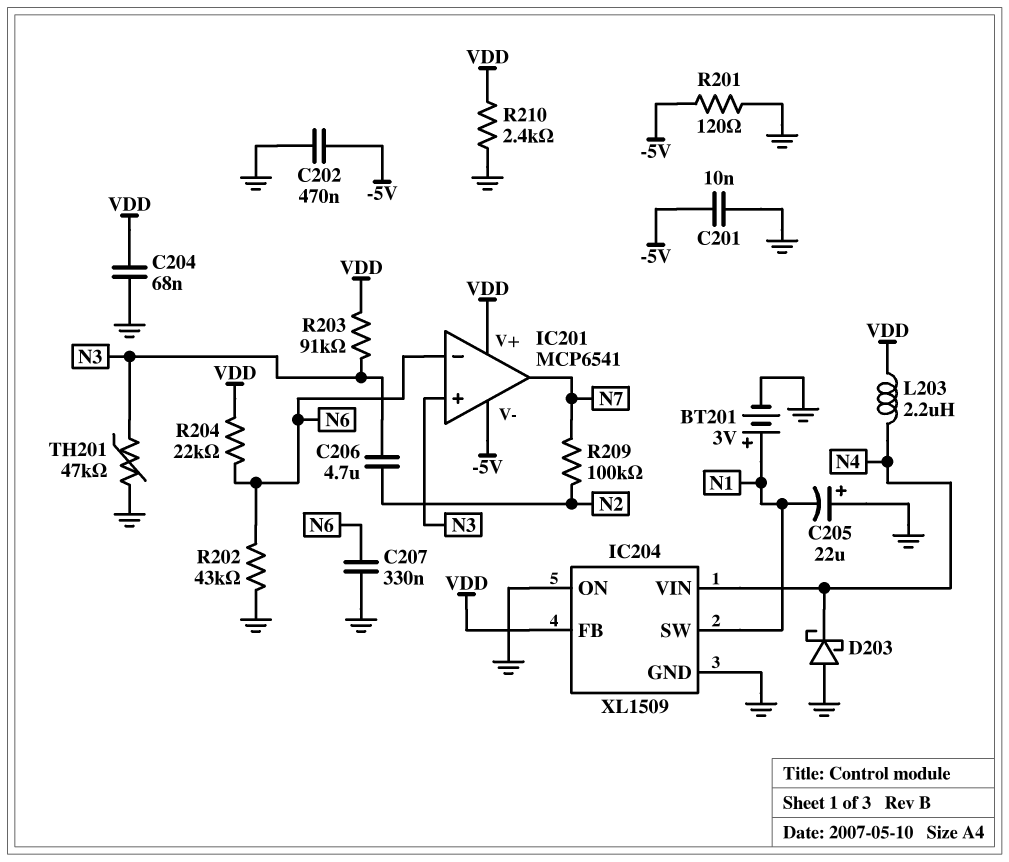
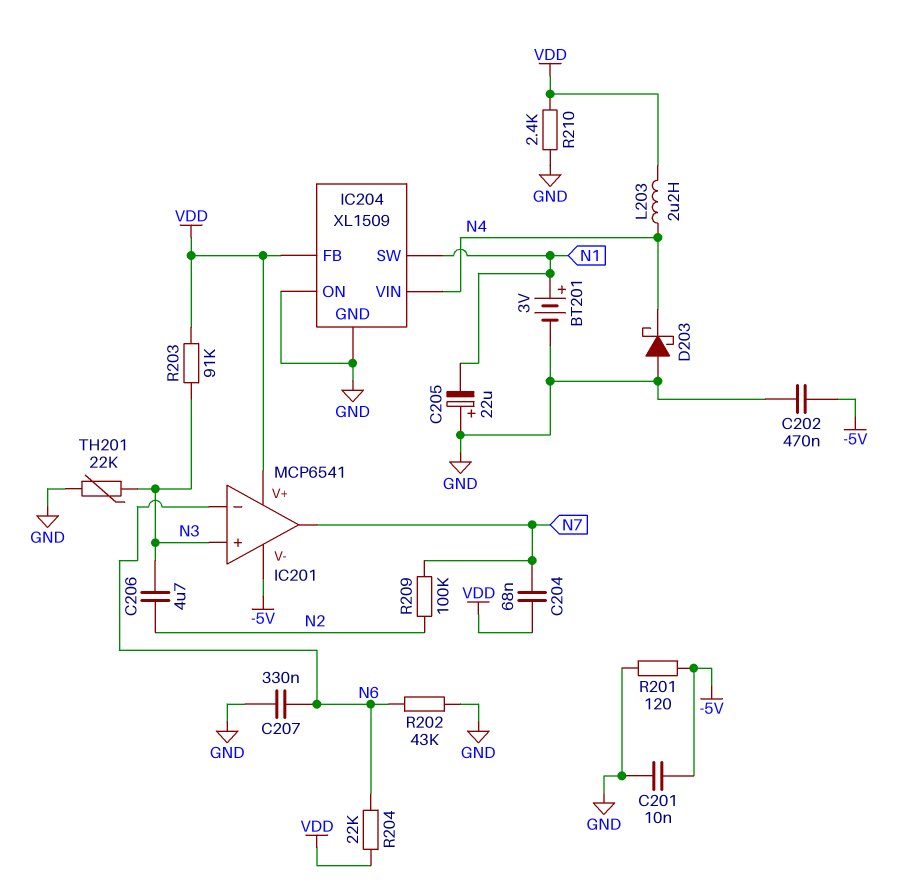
C204: 68nF (GND, VDD) -> 68nF (N7, VDD)
TH201: 47k (GND, N3) -> 22k (GND, N3)

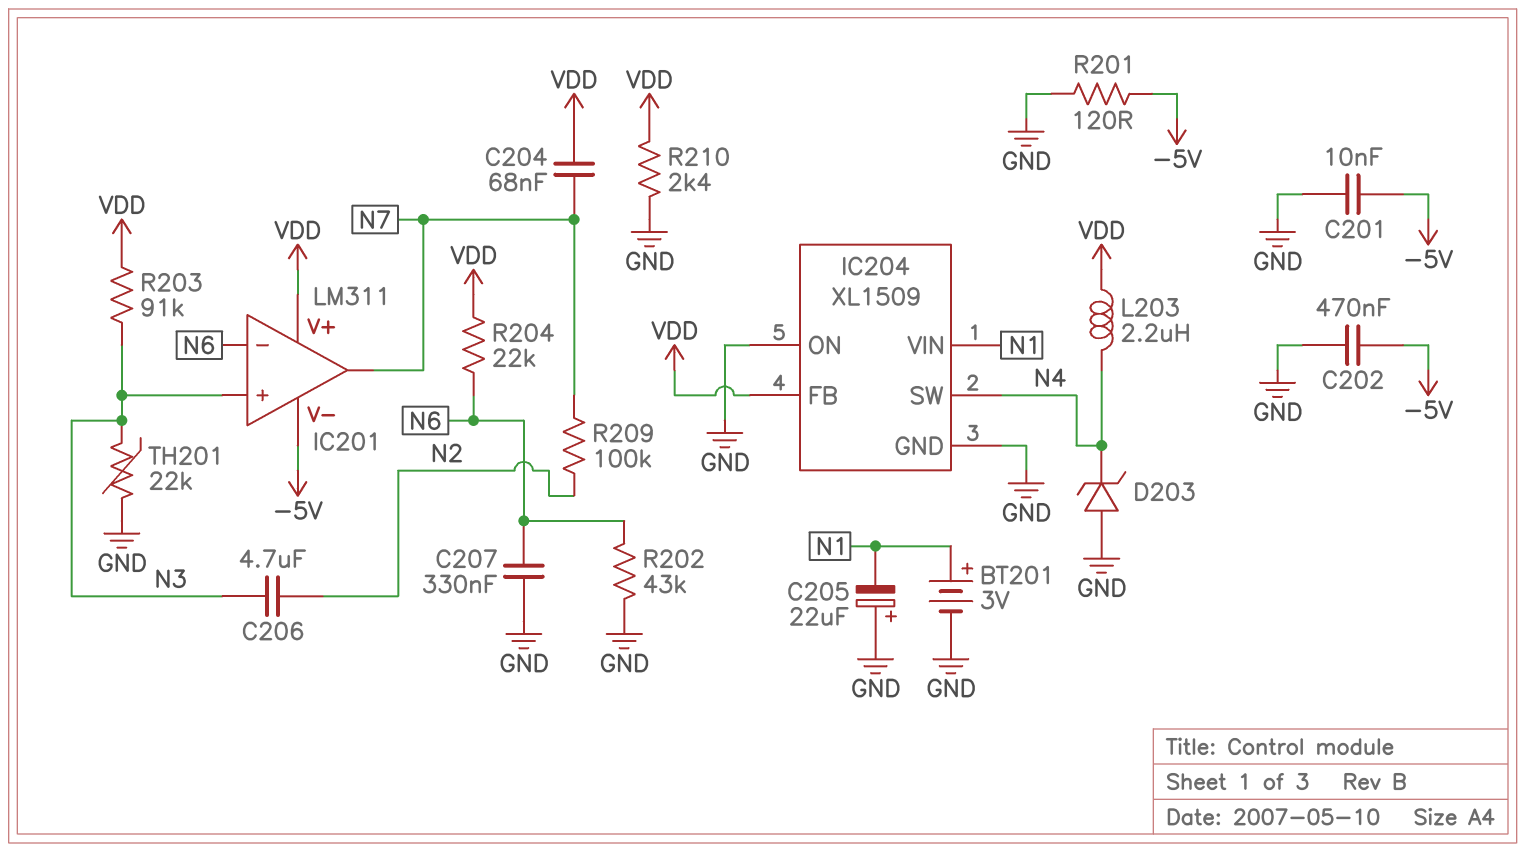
D203: schottky (A GND, K N4) -> zener (A GND, K N4)
IC201: MCP6541 -> LM311
IC204 pin SW: N1 -> N4
IC204 pin VIN: N4 -> N1

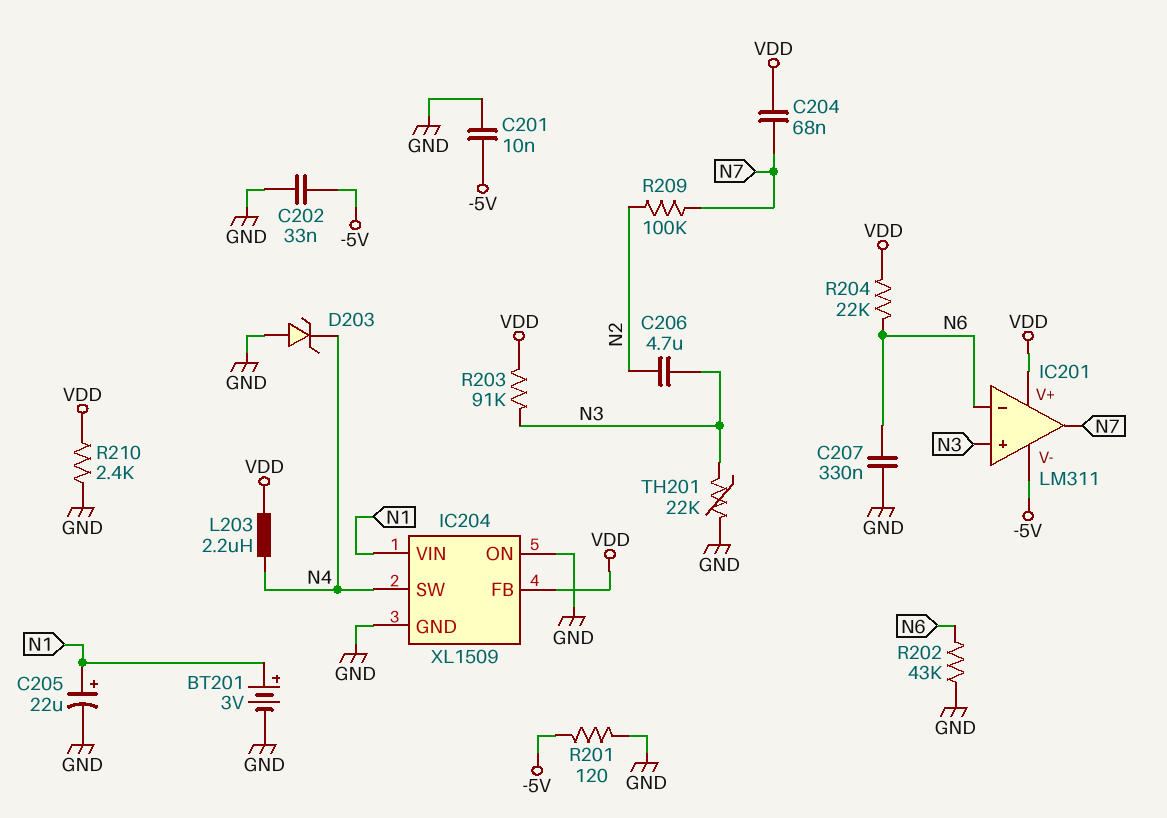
C202: 470nF (-5V, GND) -> 33nF (-5V, GND)
C205: 22uF (plus GND, minus N1) -> 22uF (plus N1, minus GND)

